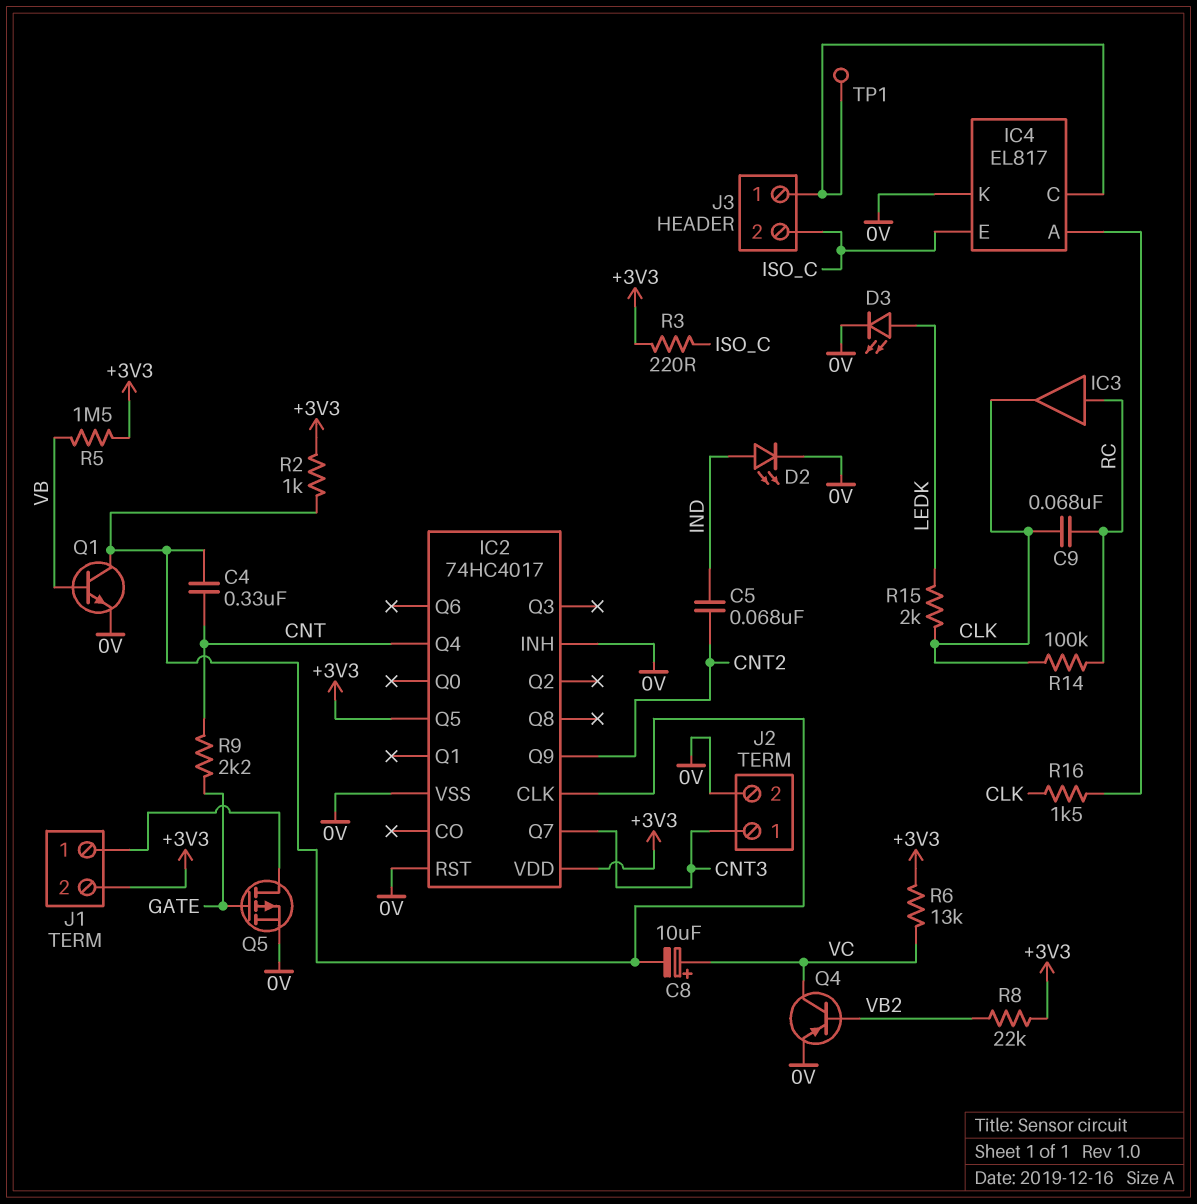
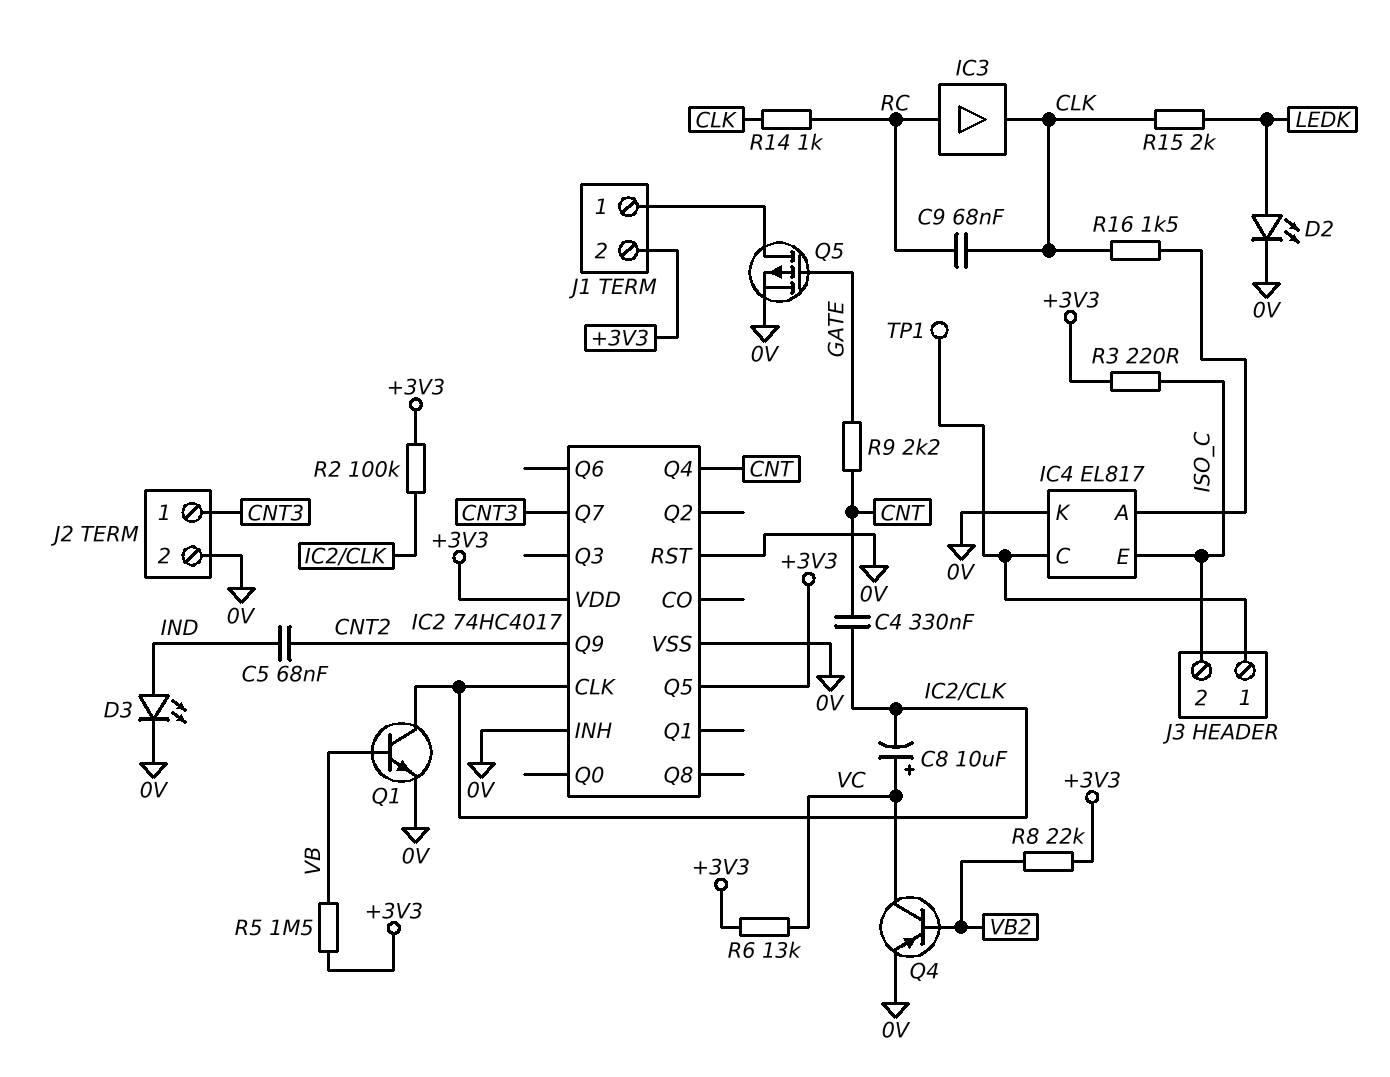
D2: LED (A IND, K 0V) -> LED (A LEDK, K 0V)
D3: LED (A LEDK, K 0V) -> LED (A IND, K 0V)
R2: 1k (+3V3, IC2/CLK) -> 100k (+3V3, IC2/CLK)
R14: 100k (CLK, RC) -> 1k (CLK, RC)

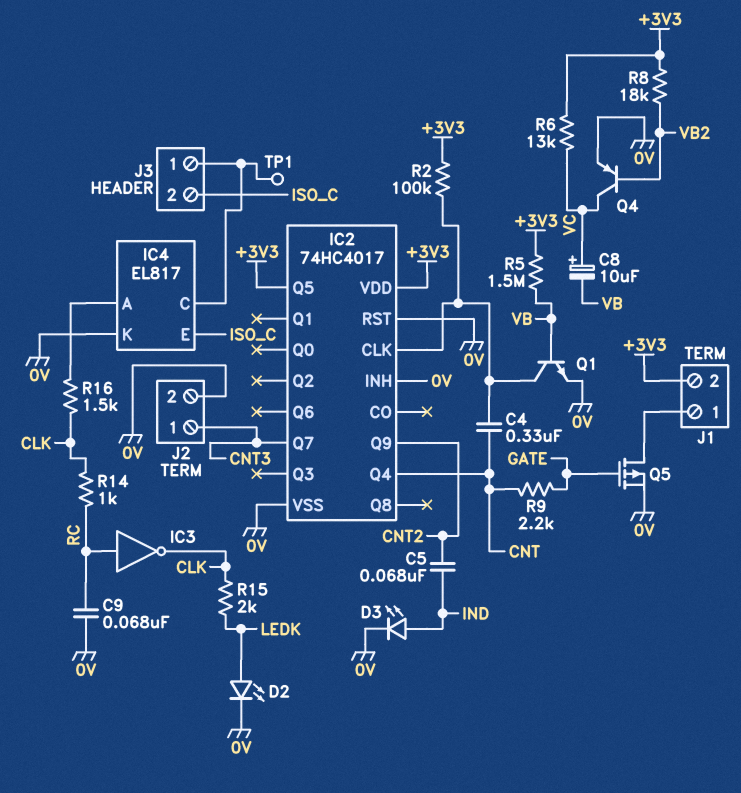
C8: 10uF (plus VC, minus IC2/CLK) -> 10uF (plus VC, minus VB)
C9: 68nF (CLK, RC) -> 68nF (0V, RC)
IC3: buffer (in RC, out CLK) -> NOT (in RC, out CLK)
R3: 220 (+3V3, ISO_C) -> none
R8: 22k (+3V3, VB2) -> 18k (+3V3, VB2)

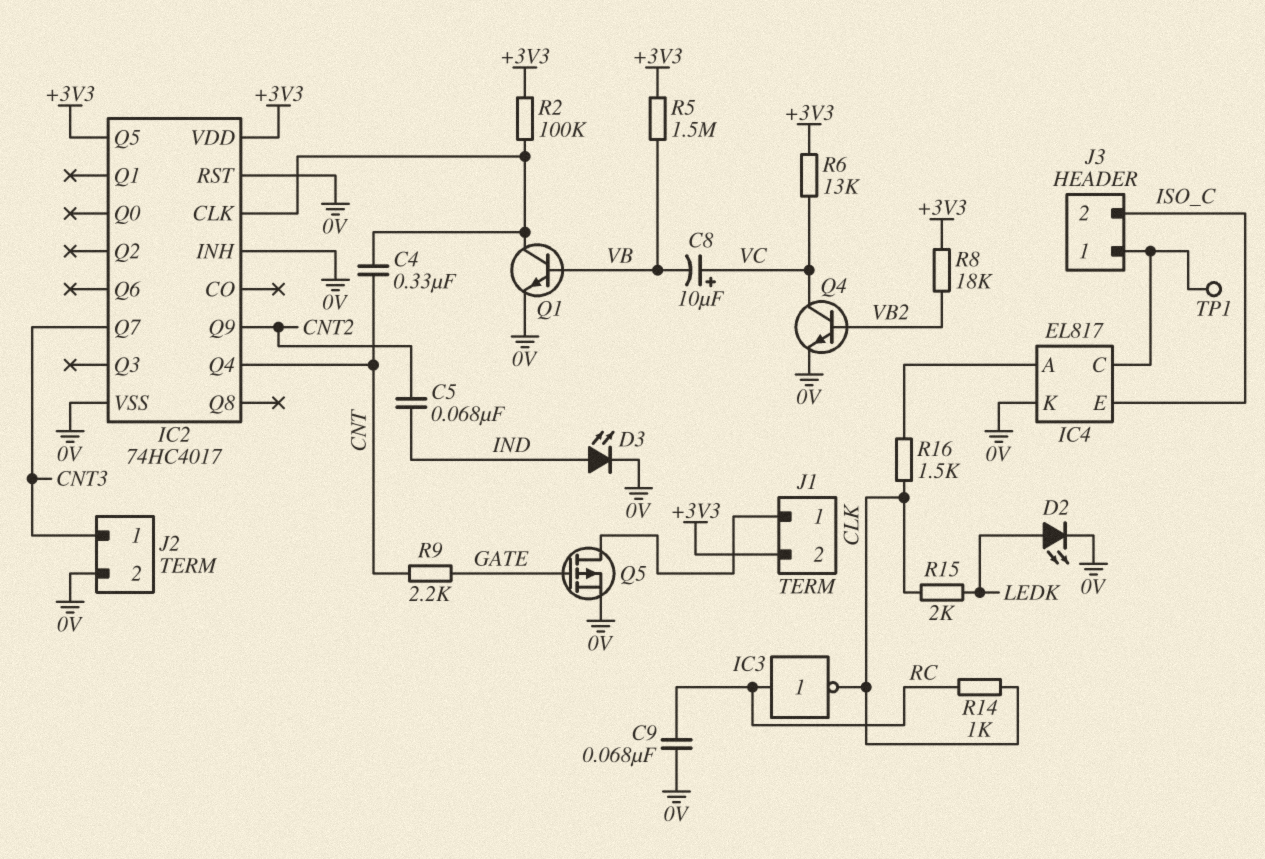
Q4: PNP (B VB2, C VC, E 0V) -> NPN (B VB2, C VC, E 0V)

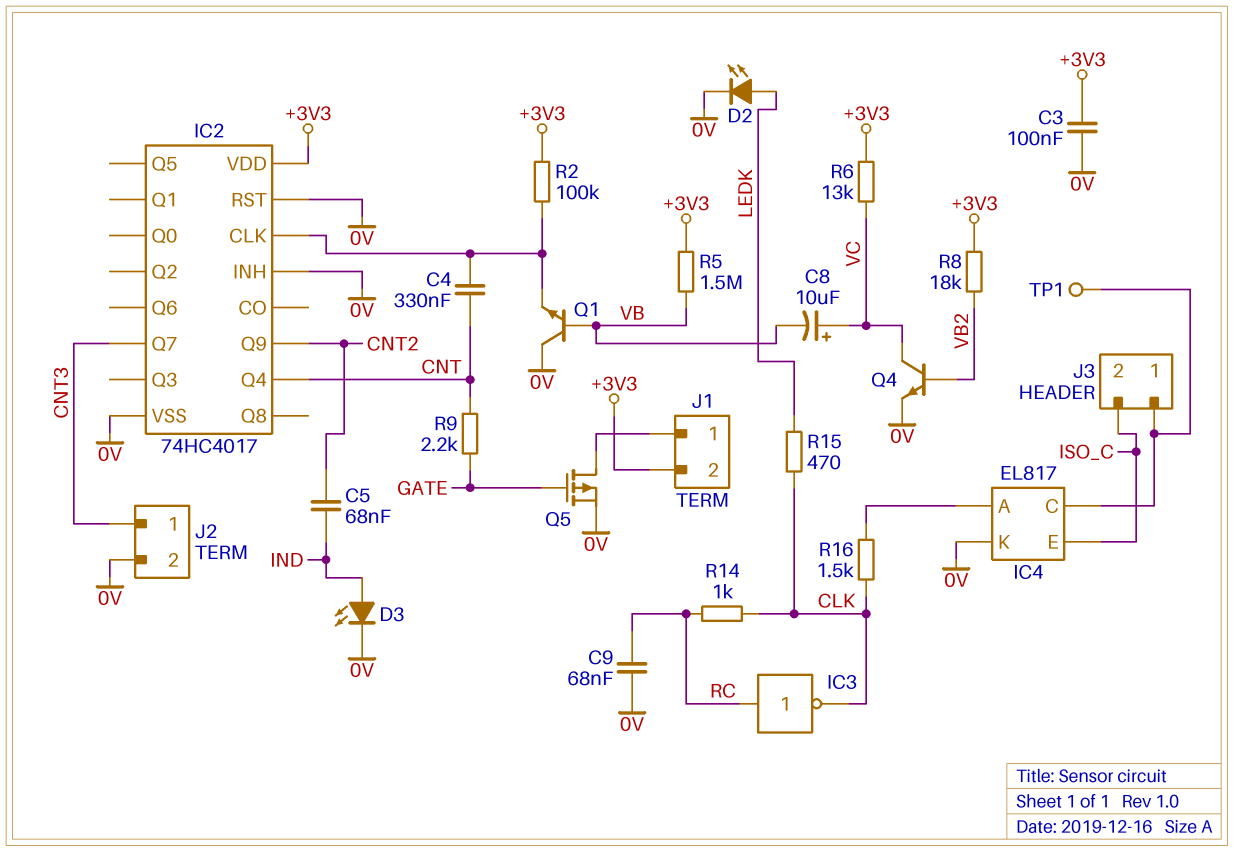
C3: none -> 100nF (+3V3, 0V)
IC2 pin Q5: +3V3 -> none
Q1: NPN (B VB, C IC2/CLK, E 0V) -> NPN (B VB, C 0V, E IC2/CLK)
R15: 2k (CLK, LEDK) -> 470 (CLK, LEDK)

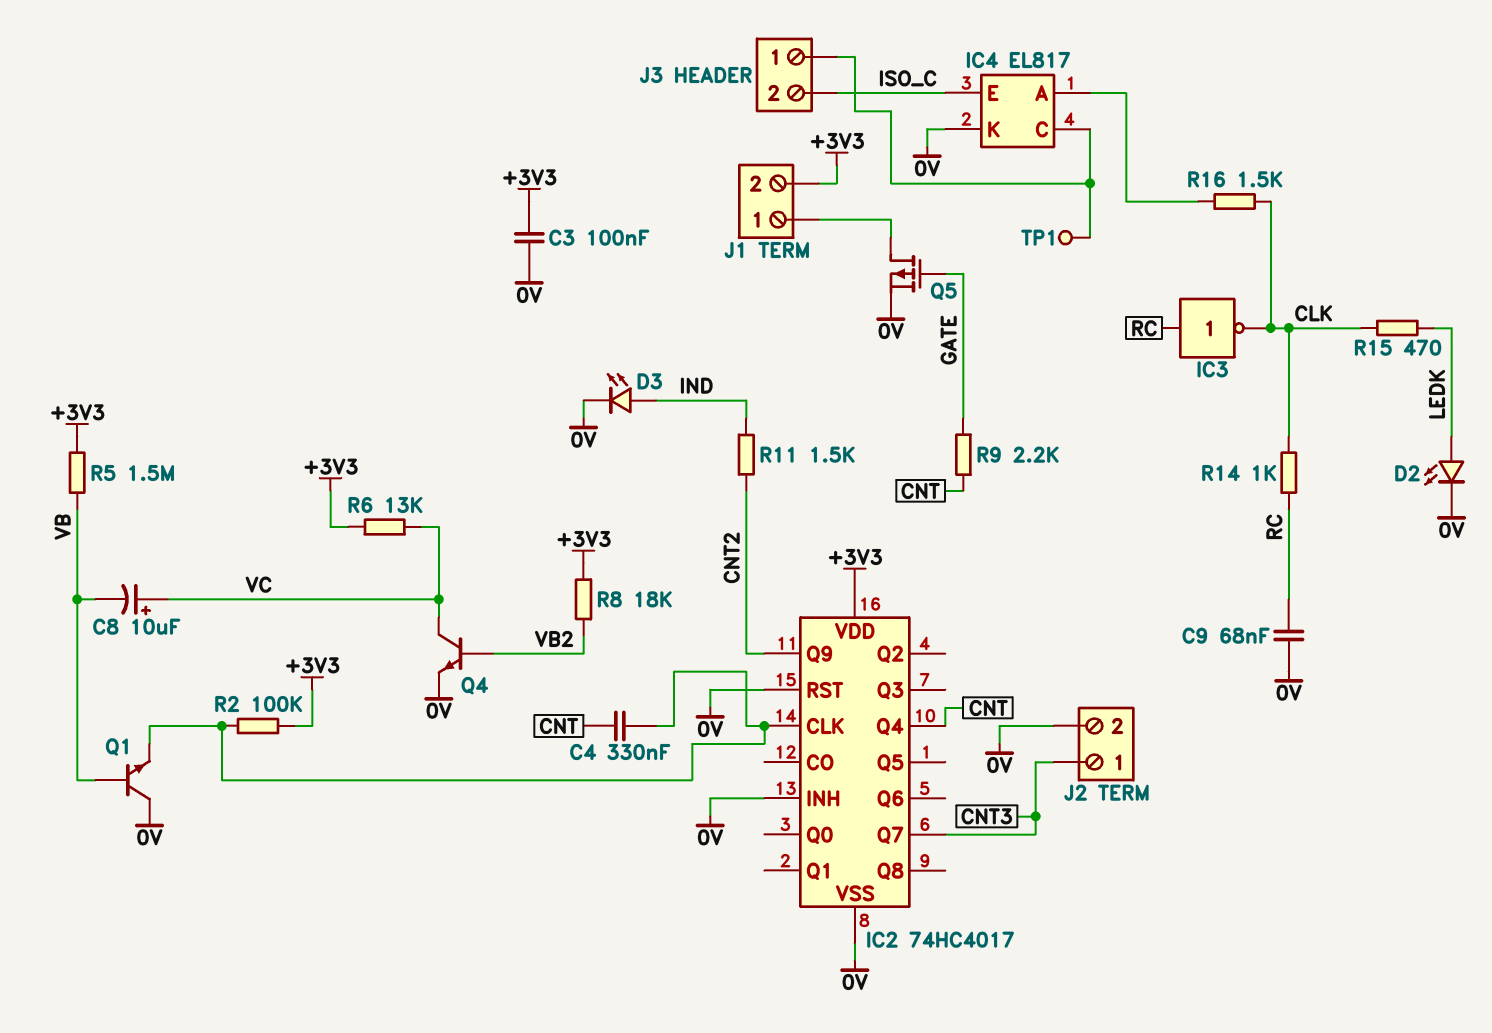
C5: 68nF (CNT2, IND) -> none
R11: none -> 1.5k (CNT2, IND)

